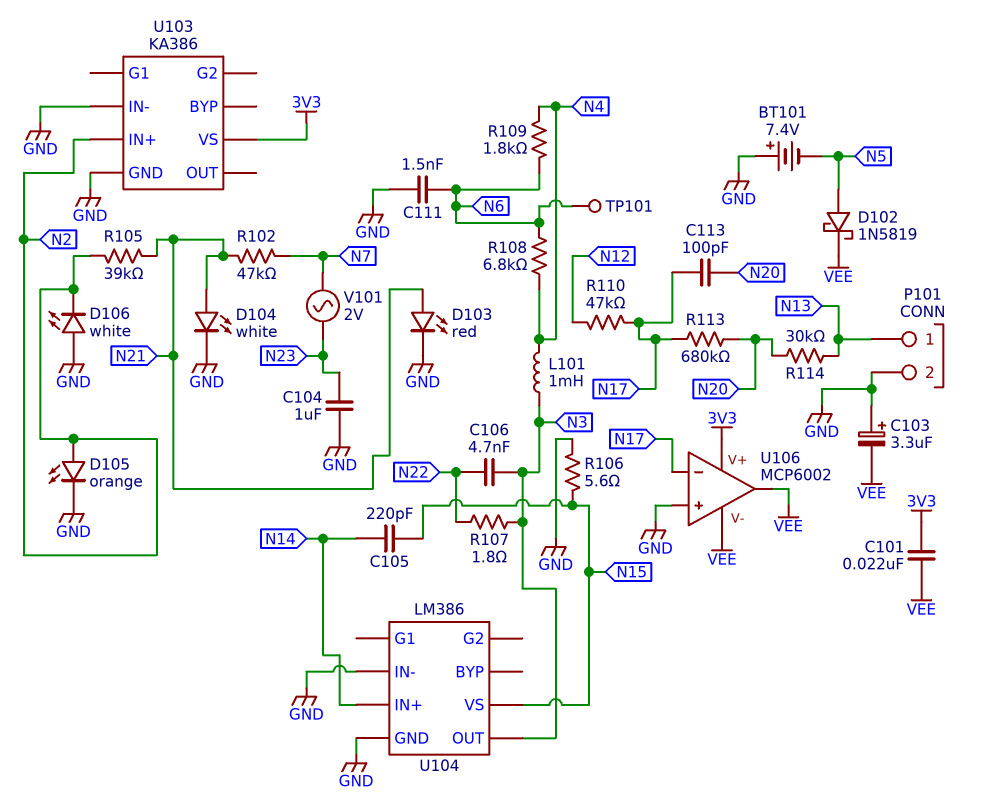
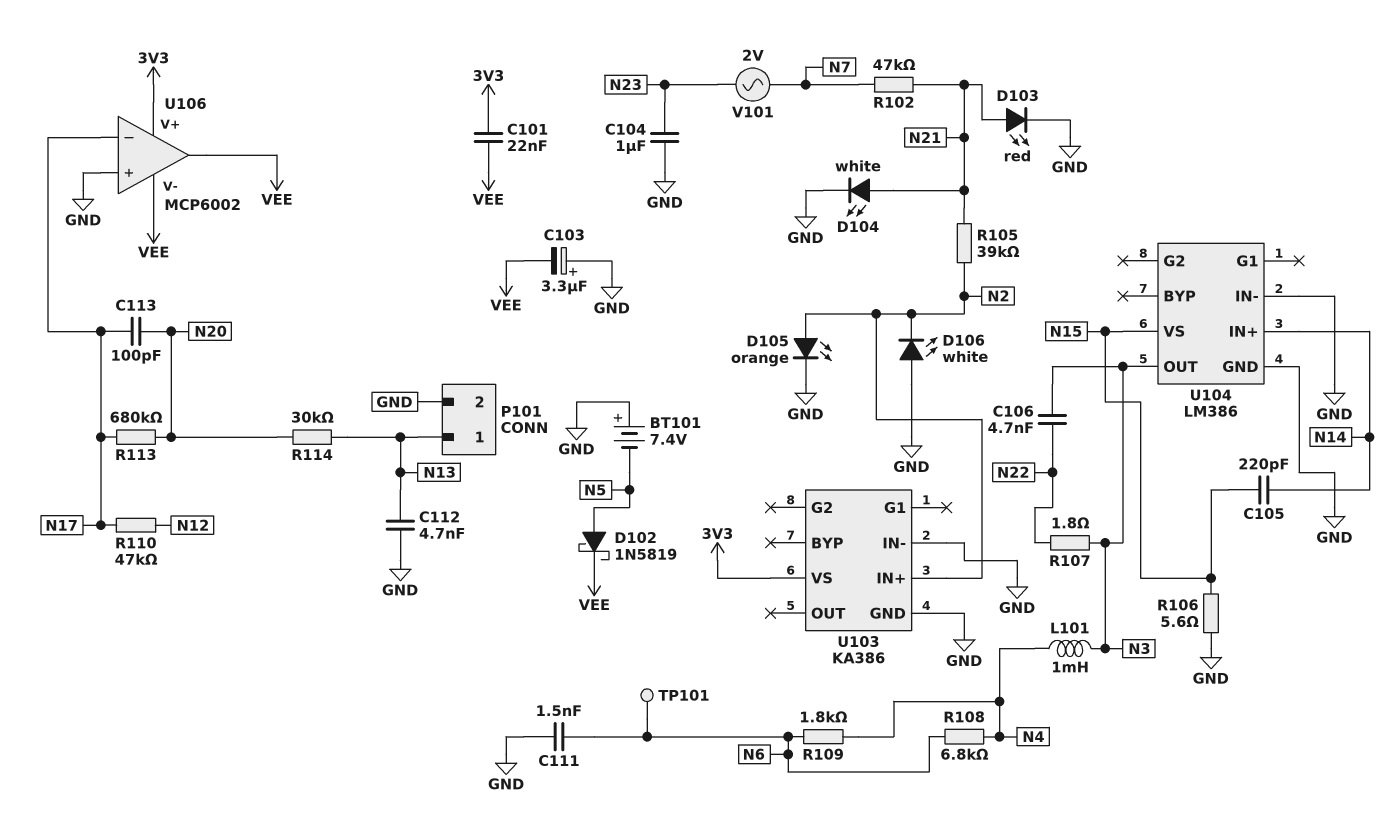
C112: none -> 4.7nF (GND, N13)

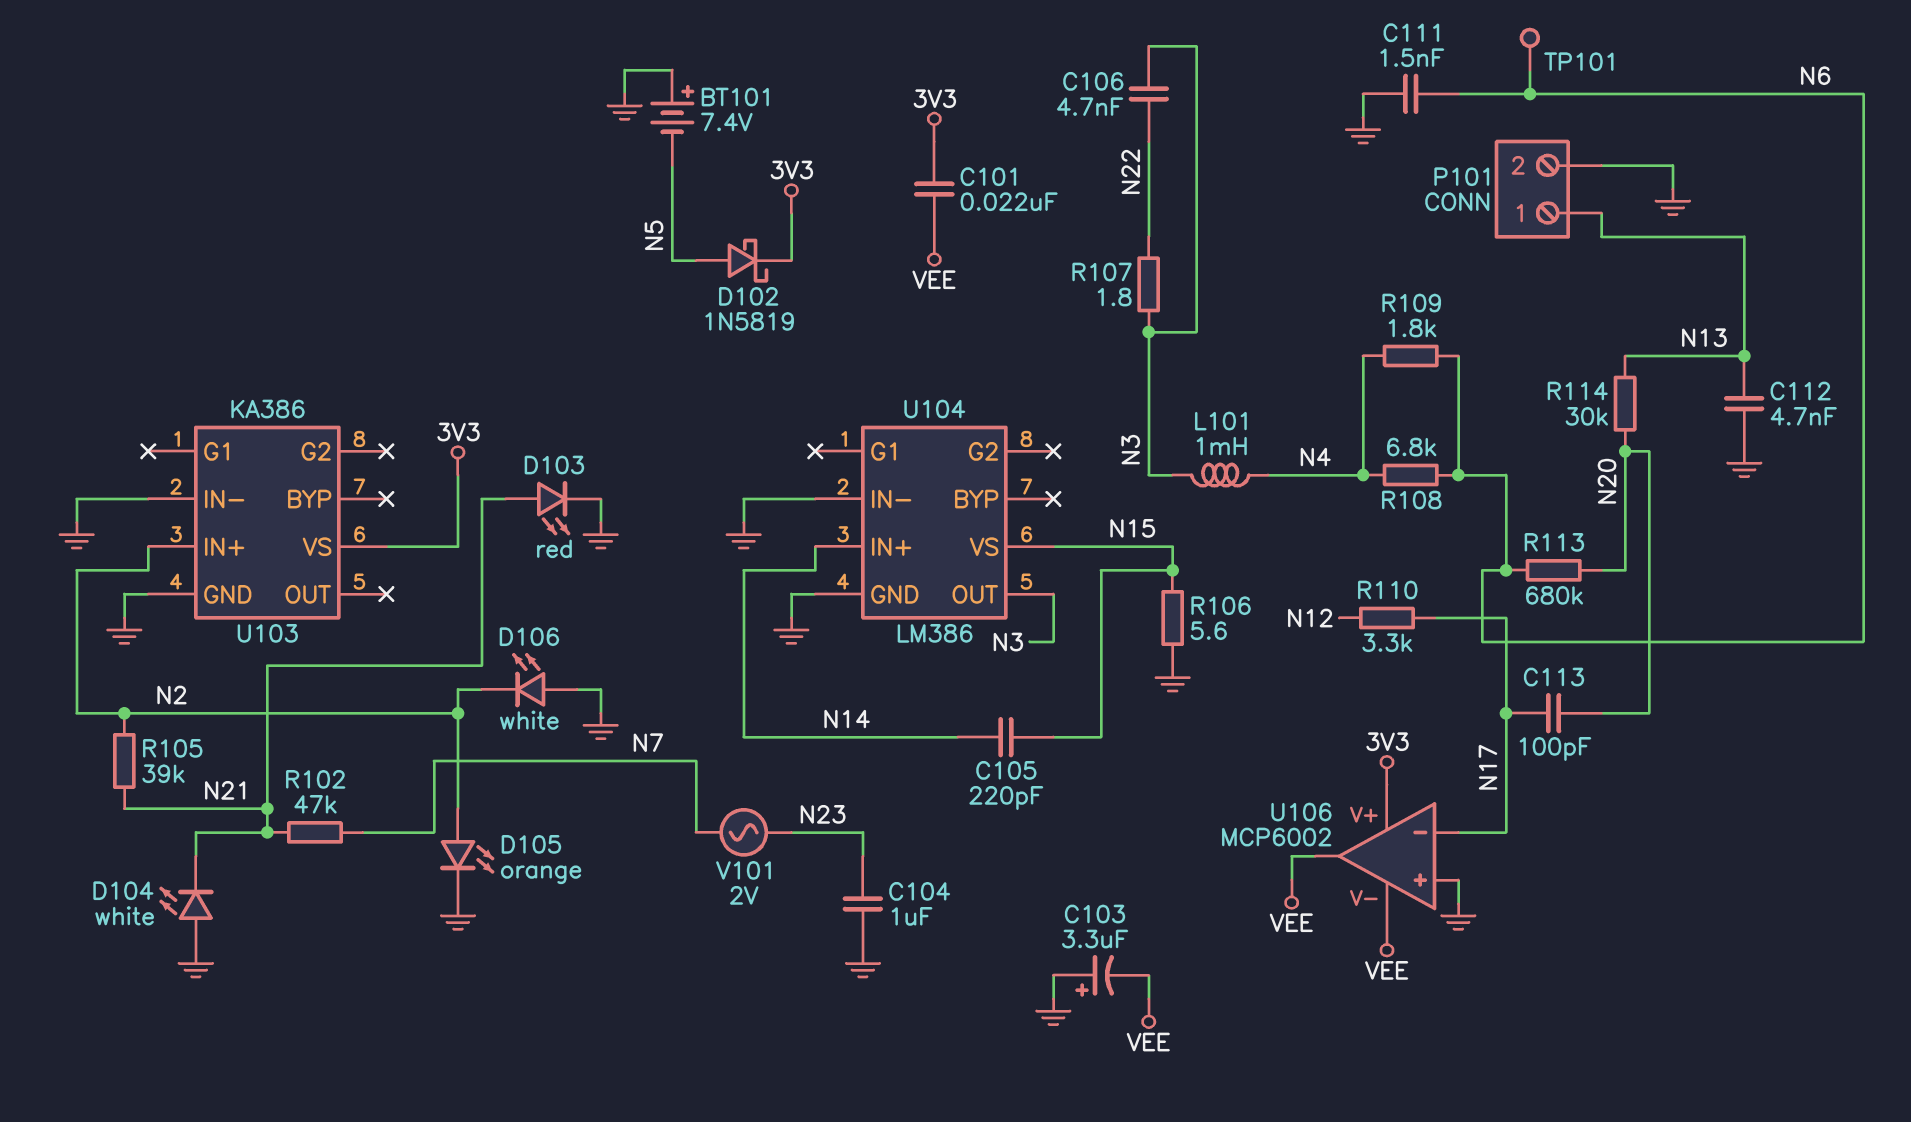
D102: schottky 1N5819 (A N5, K VEE) -> schottky 1N5819 (A N5, K 3V3)
D104: LED white (A N21, K GND) -> LED white (A GND, K N21)
R110: 47k (N12, N17) -> 3.3k (N12, N17)
R113: 680k (N17, N20) -> 680k (N6, N20)

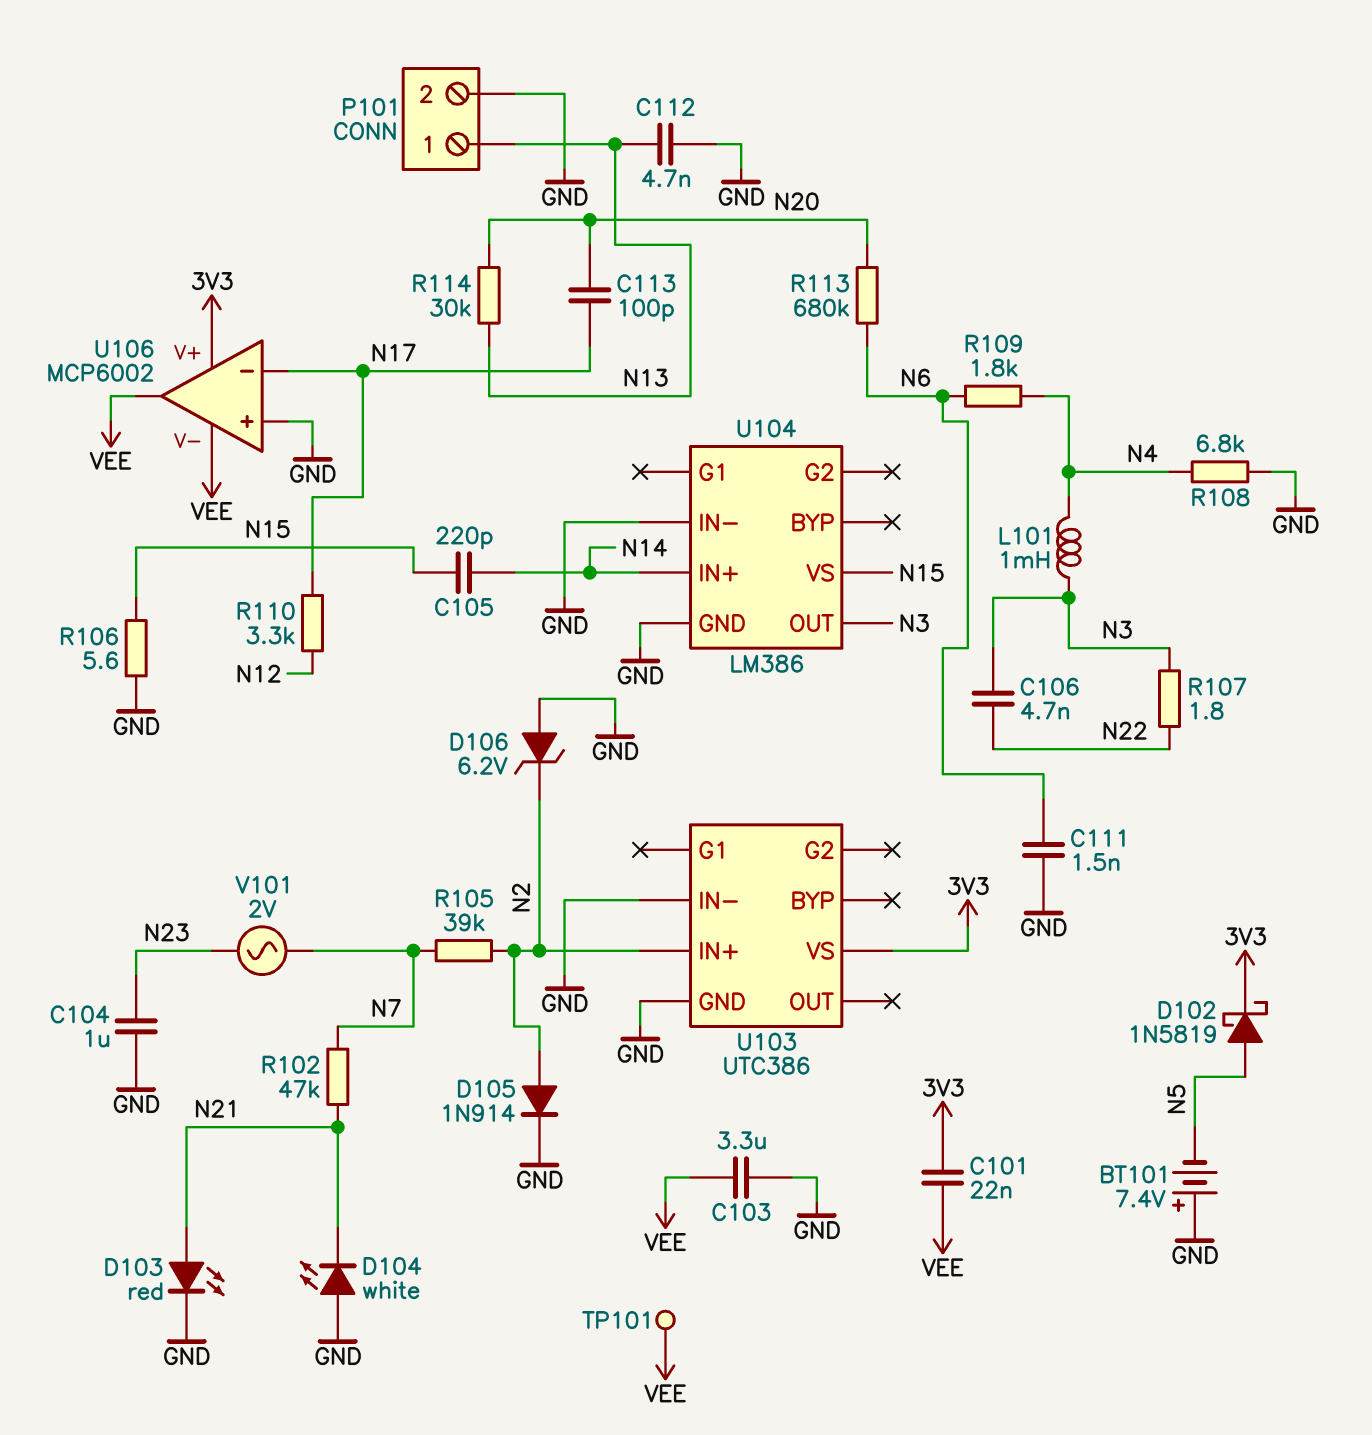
C103: 3.3uF (plus GND, minus VEE) -> 3.3uF (GND, VEE)
D105: LED orange (A N2, K GND) -> diode 1N914 (A N2, K GND)
D106: LED white (A GND, K N2) -> zener 6.2V (A GND, K N2)
R105: 39k (N2, N21) -> 39k (N2, N7)
R108: 6.8k (N4, N6) -> 6.8k (GND, N4)
TP101: test point (N6) -> test point (VEE)
U103: KA386 -> UTC386

